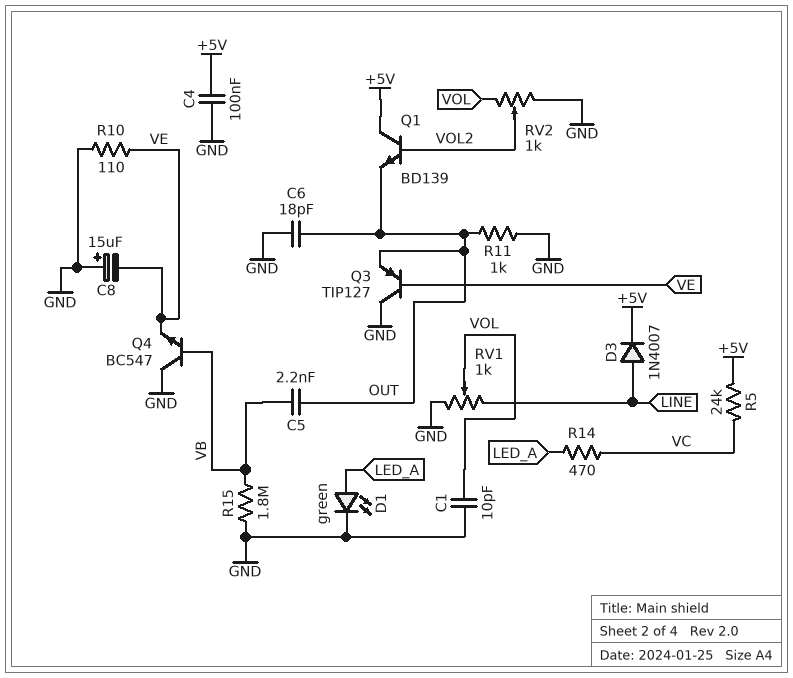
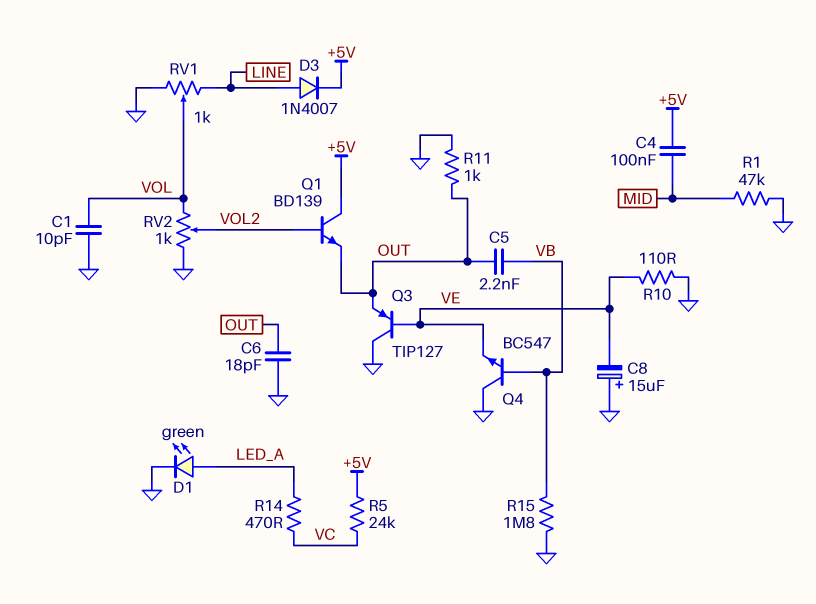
C4: 100nF (+5V, GND) -> 100nF (+5V, MID)
R1: none -> 47k (GND, MID)

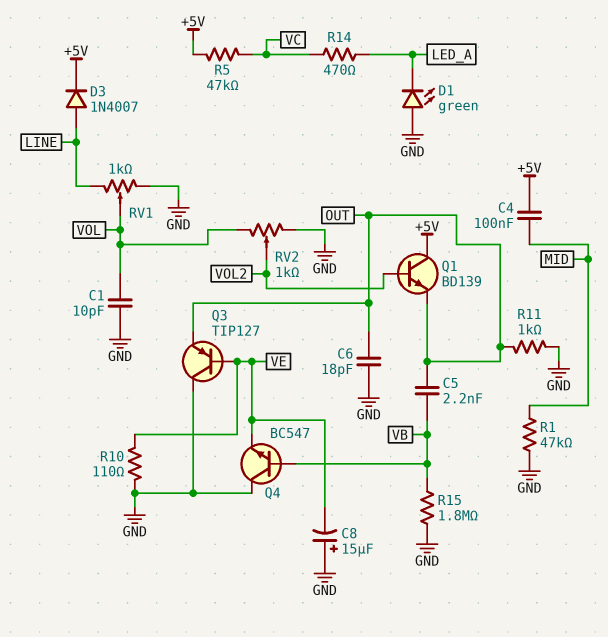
D1: LED green (A LED_A, K GND) -> LED green (A GND, K LED_A)
R5: 24k (+5V, VC) -> 47k (+5V, VC)

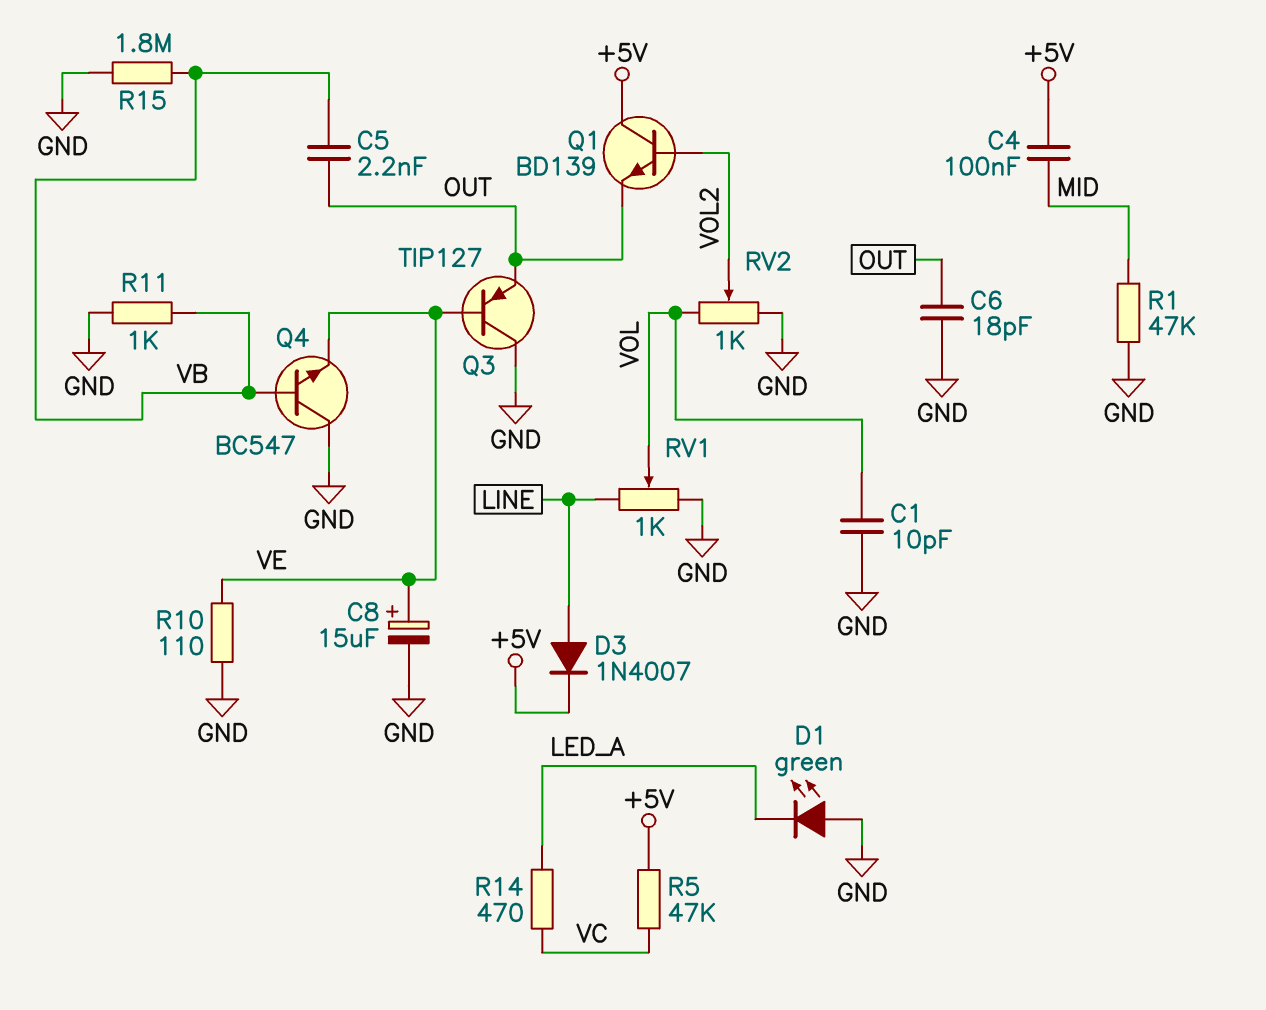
C8: 15uF (plus GND, minus VE) -> 15uF (plus VE, minus GND)
R11: 1k (GND, OUT) -> 1k (GND, VB)

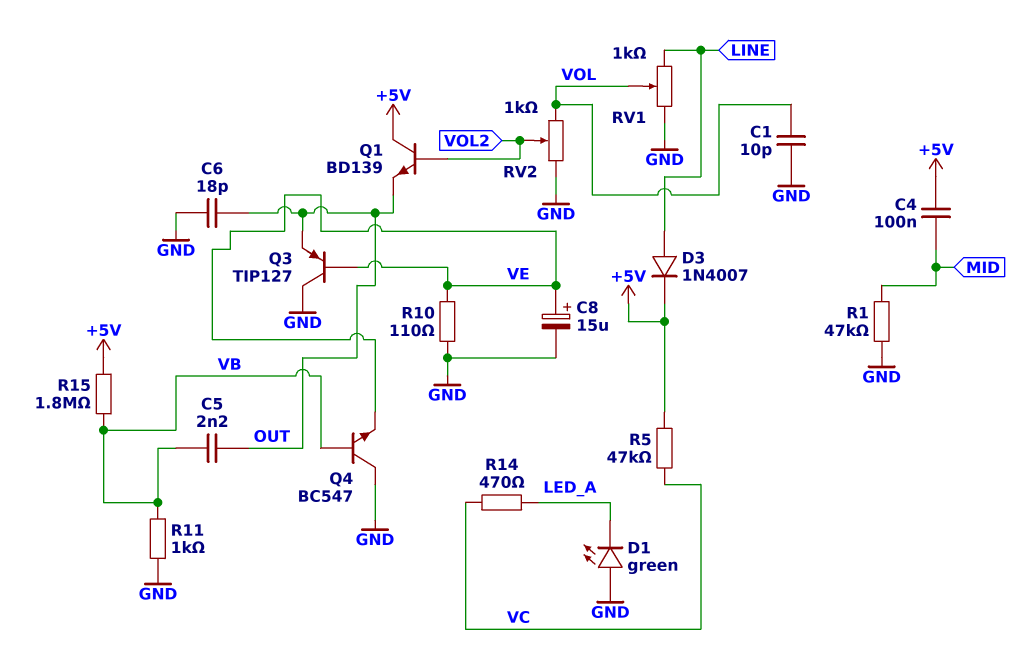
R15: 1.8M (GND, VB) -> 1.8M (+5V, VB)

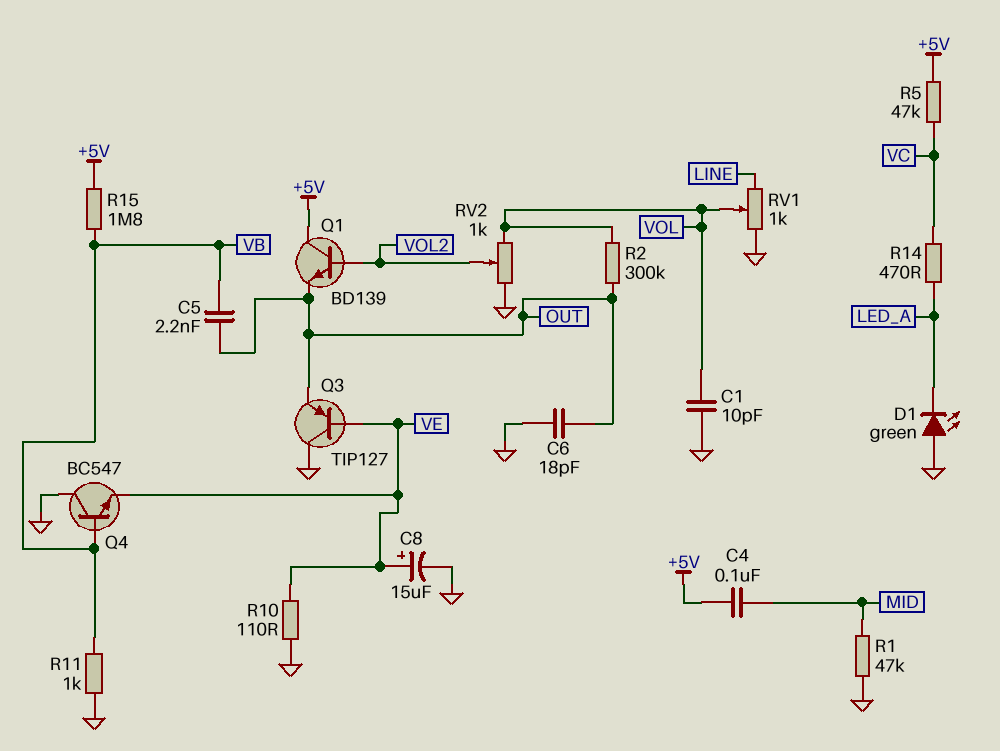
D3: diode 1N4007 (A LINE, K +5V) -> none
R2: none -> 300k (OUT, VOL)

